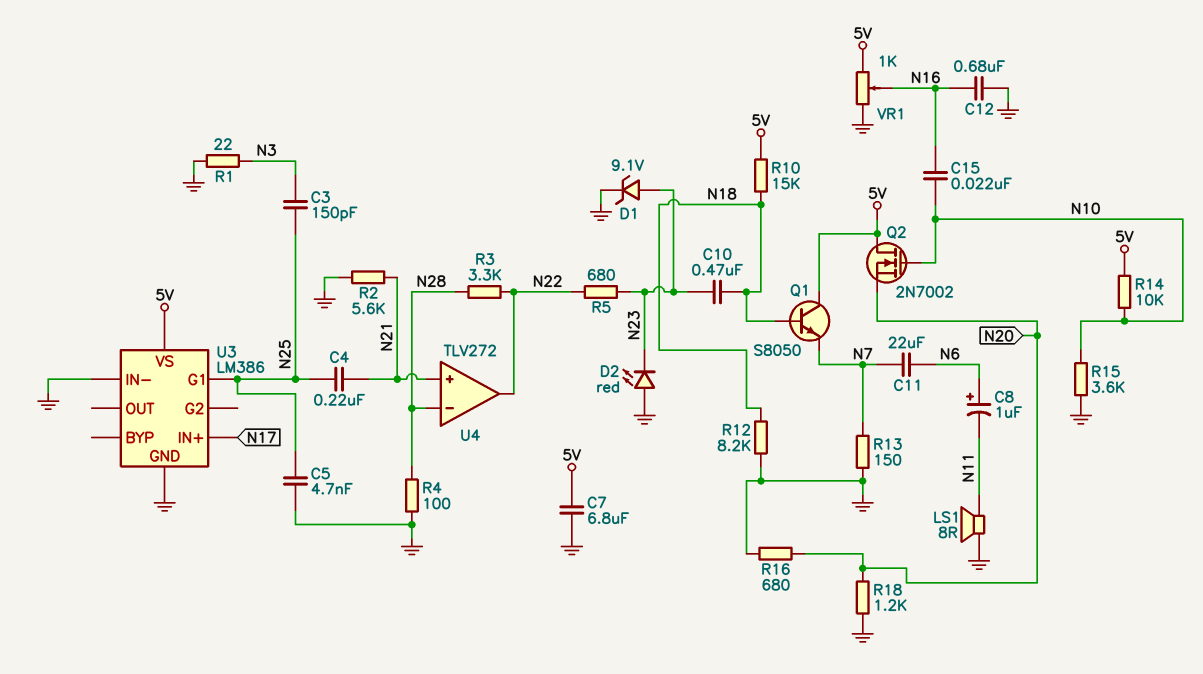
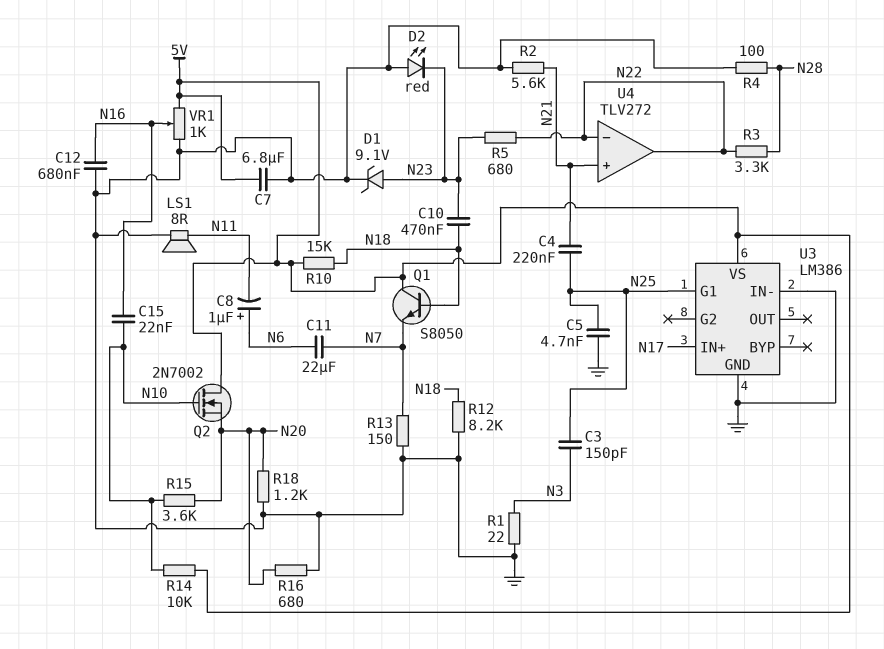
R15: 3.6k (GND, N10) -> 3.6k (N10, N20)
U4 pin in-: N28 -> N22

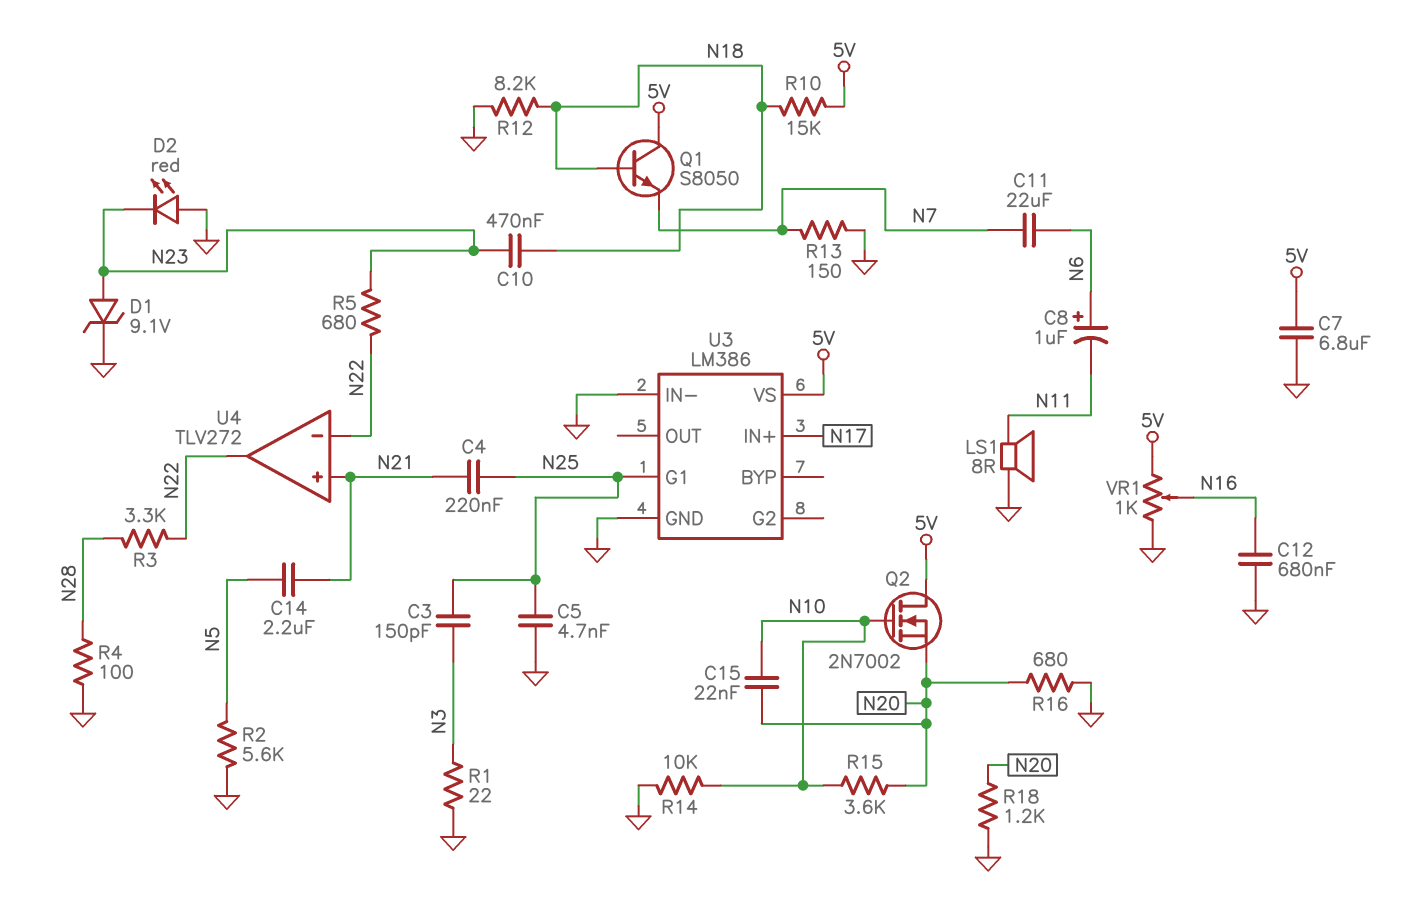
C14: none -> 2.2uF (N5, N21)
C15: 22nF (N10, N16) -> 22nF (N10, N20)
R2: 5.6k (GND, N21) -> 5.6k (GND, N5)
R14: 10k (5V, N10) -> 10k (GND, N10)

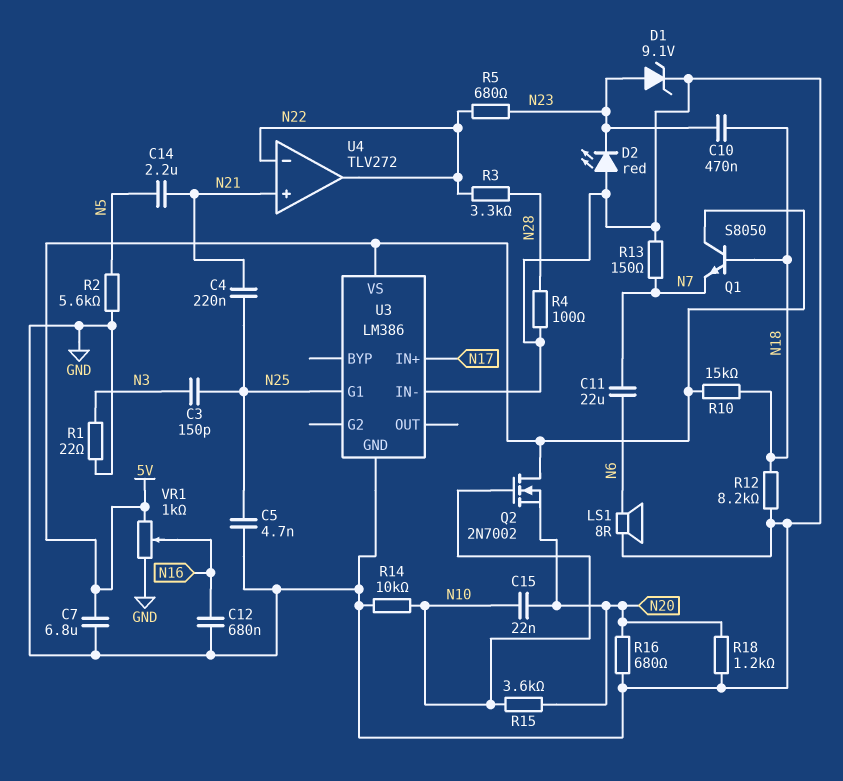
C8: 1uF (plus N6, minus N11) -> none
LS1: speaker 8R (GND, N11) -> speaker 8R (GND, N6)

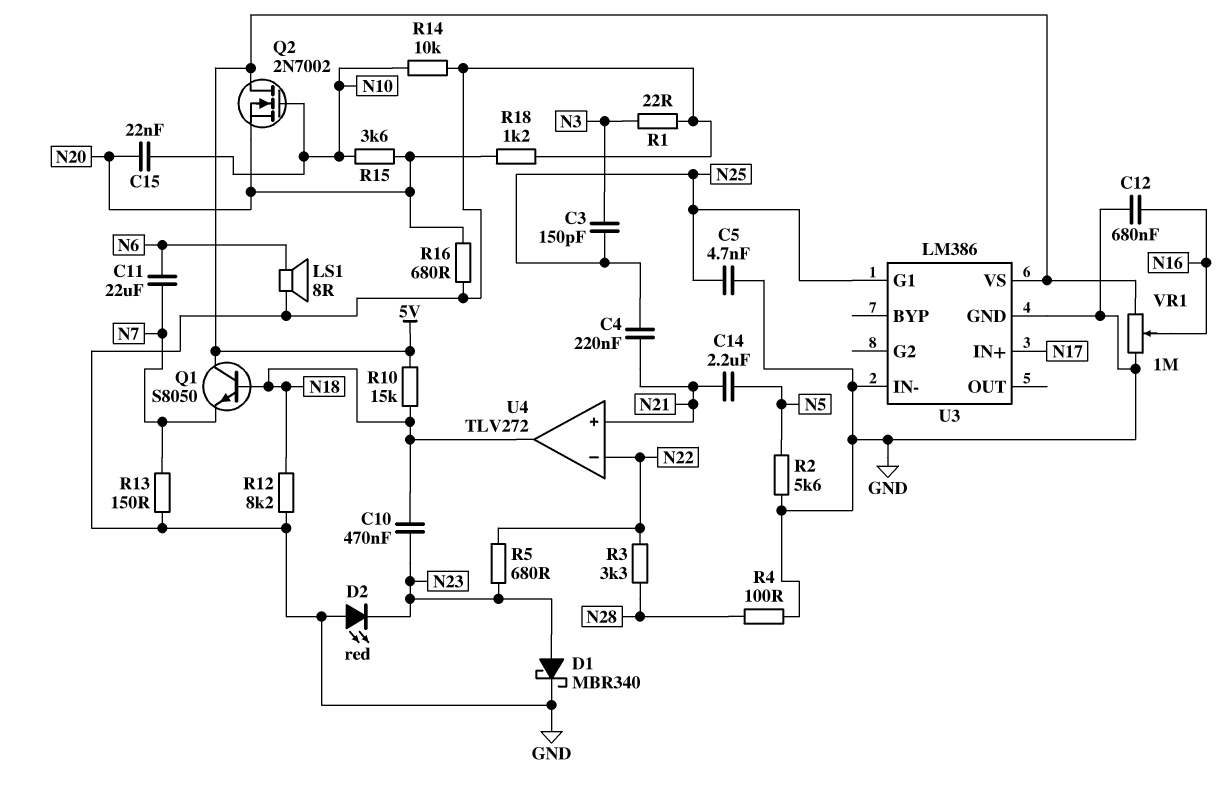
C7: 6.8uF (5V, GND) -> none
D1: zener 9.1V (A N23, K GND) -> schottky MBR340 (A N23, K GND)
U4 pin out: N22 -> N18
VR1: 1k (5V, GND, wiper N16) -> 1M (5V, GND, wiper N16)

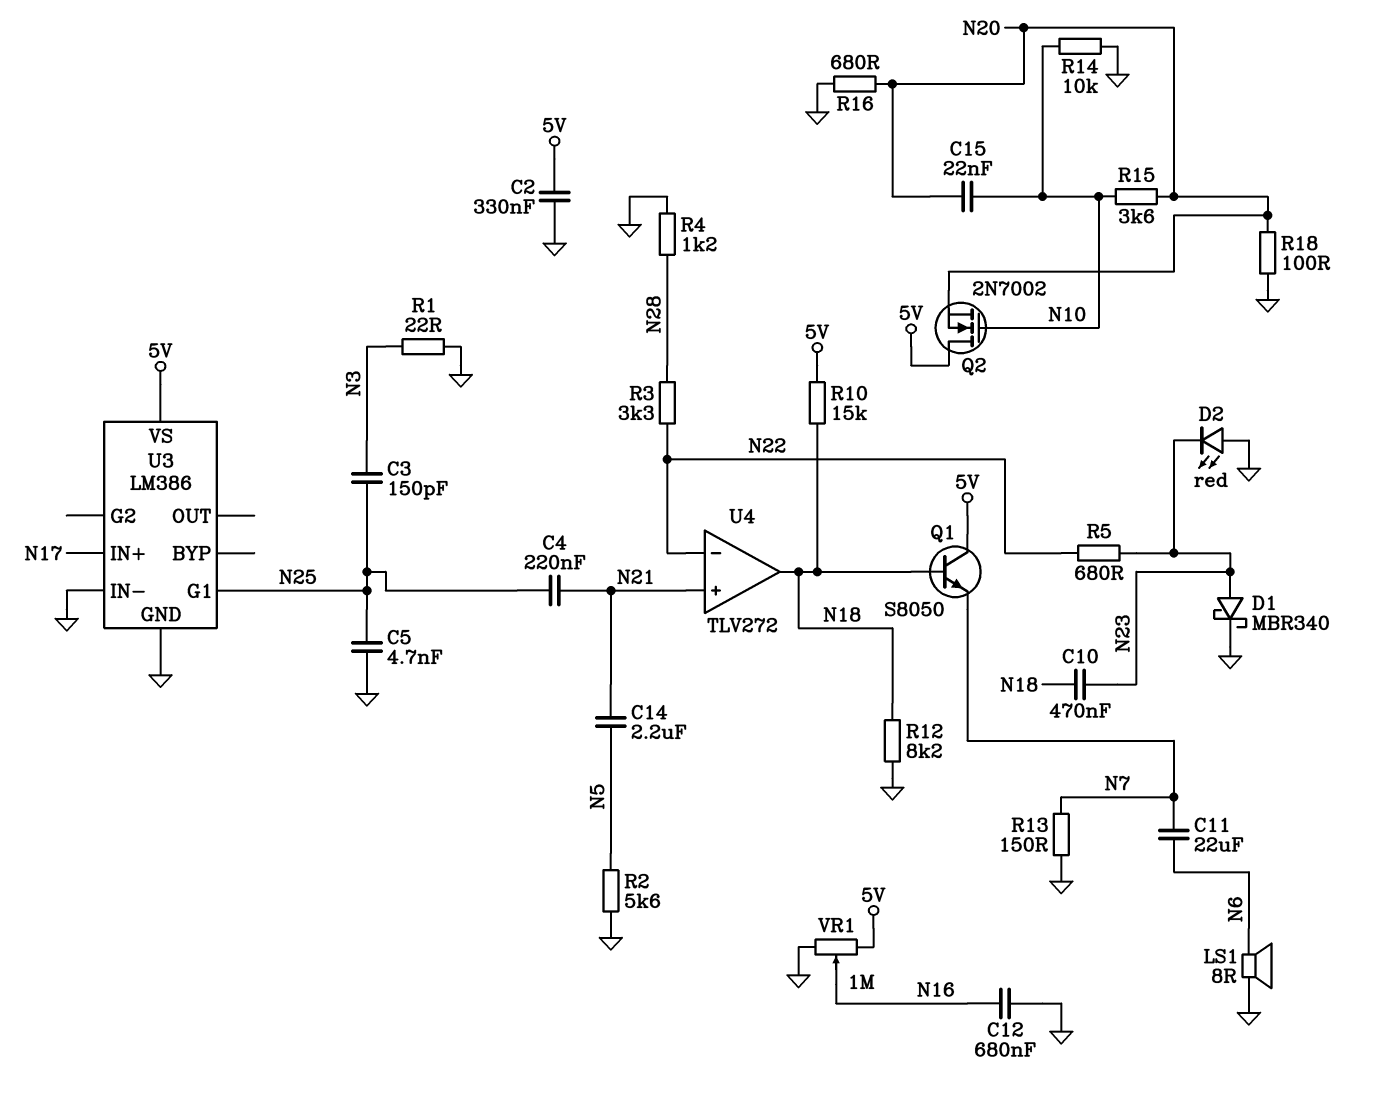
C2: none -> 330nF (5V, GND)
R4: 100 (GND, N28) -> 1.2k (GND, N28)
R18: 1.2k (GND, N20) -> 100 (GND, N20)

